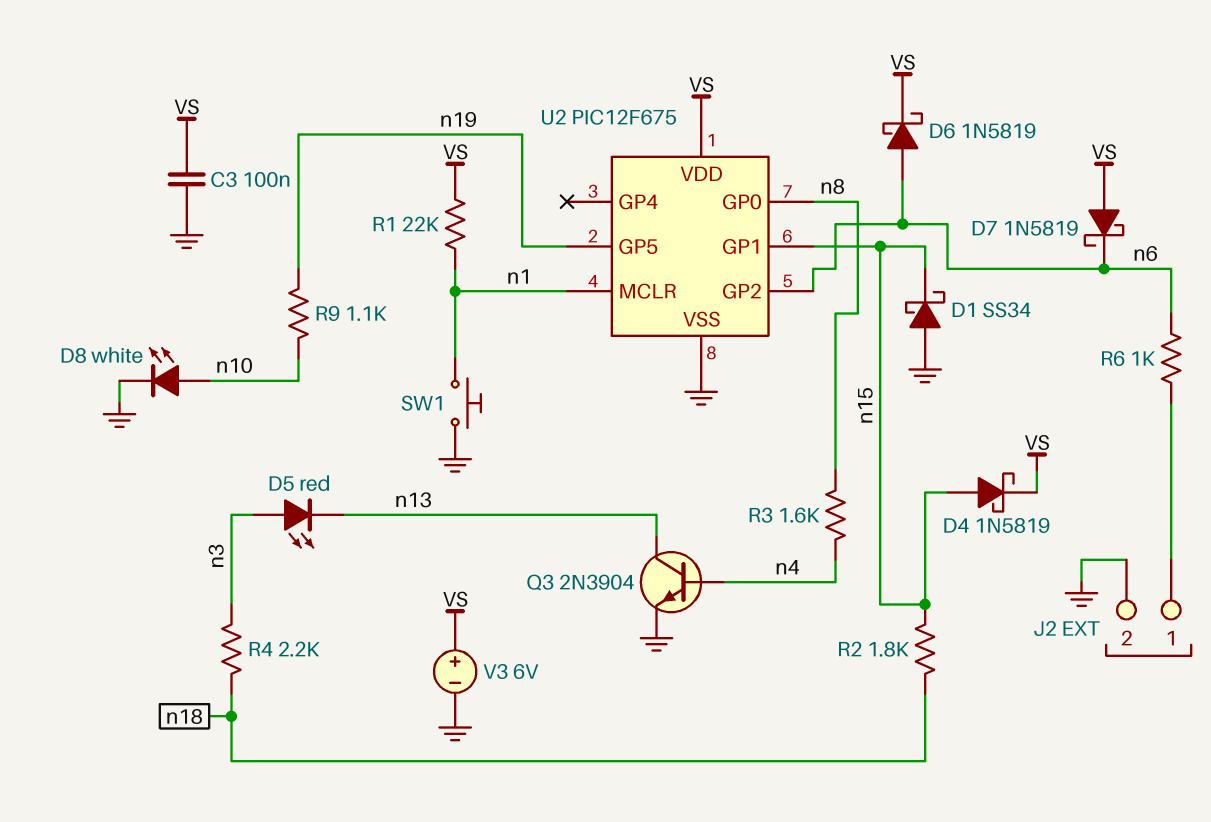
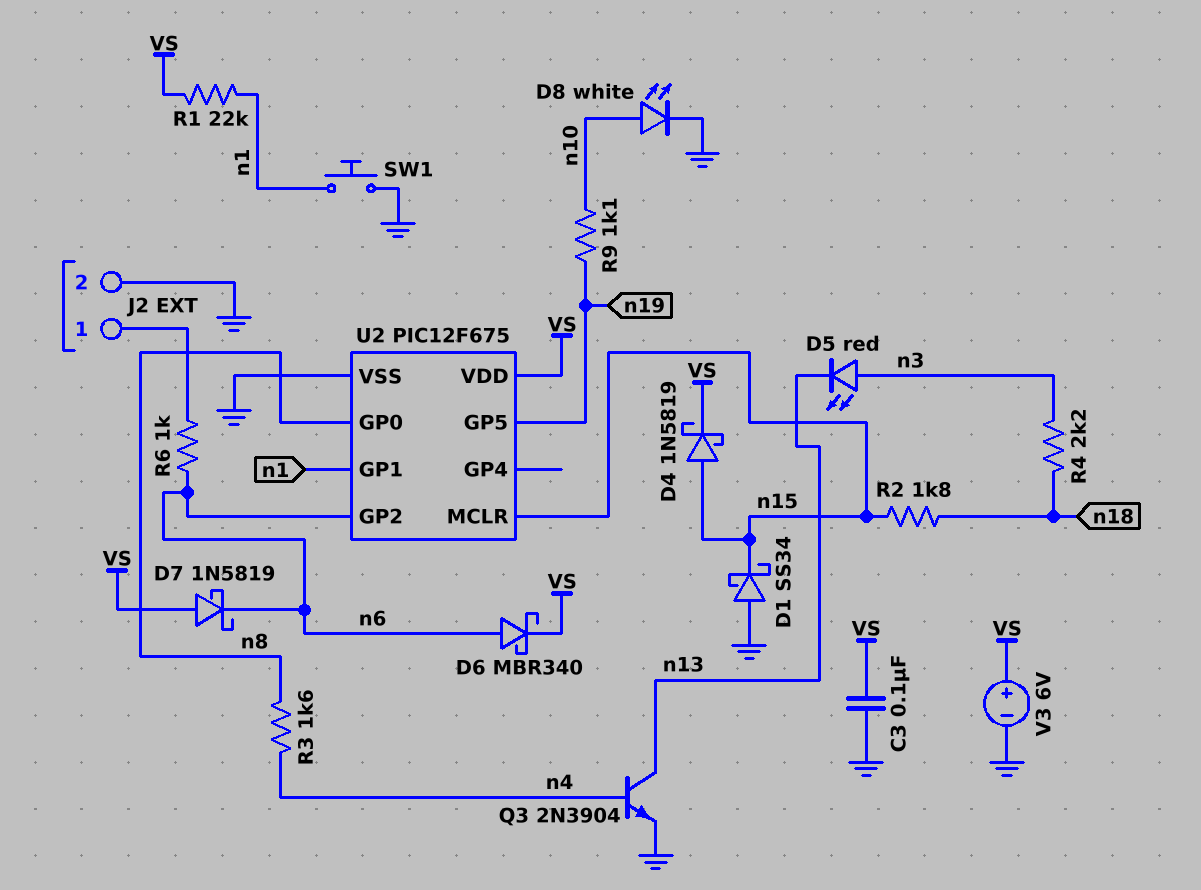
D6: schottky 1N5819 (A n6, K VS) -> schottky MBR340 (A n6, K VS)
U2 pin GP1: n15 -> n1
U2 pin MCLR: n1 -> n15

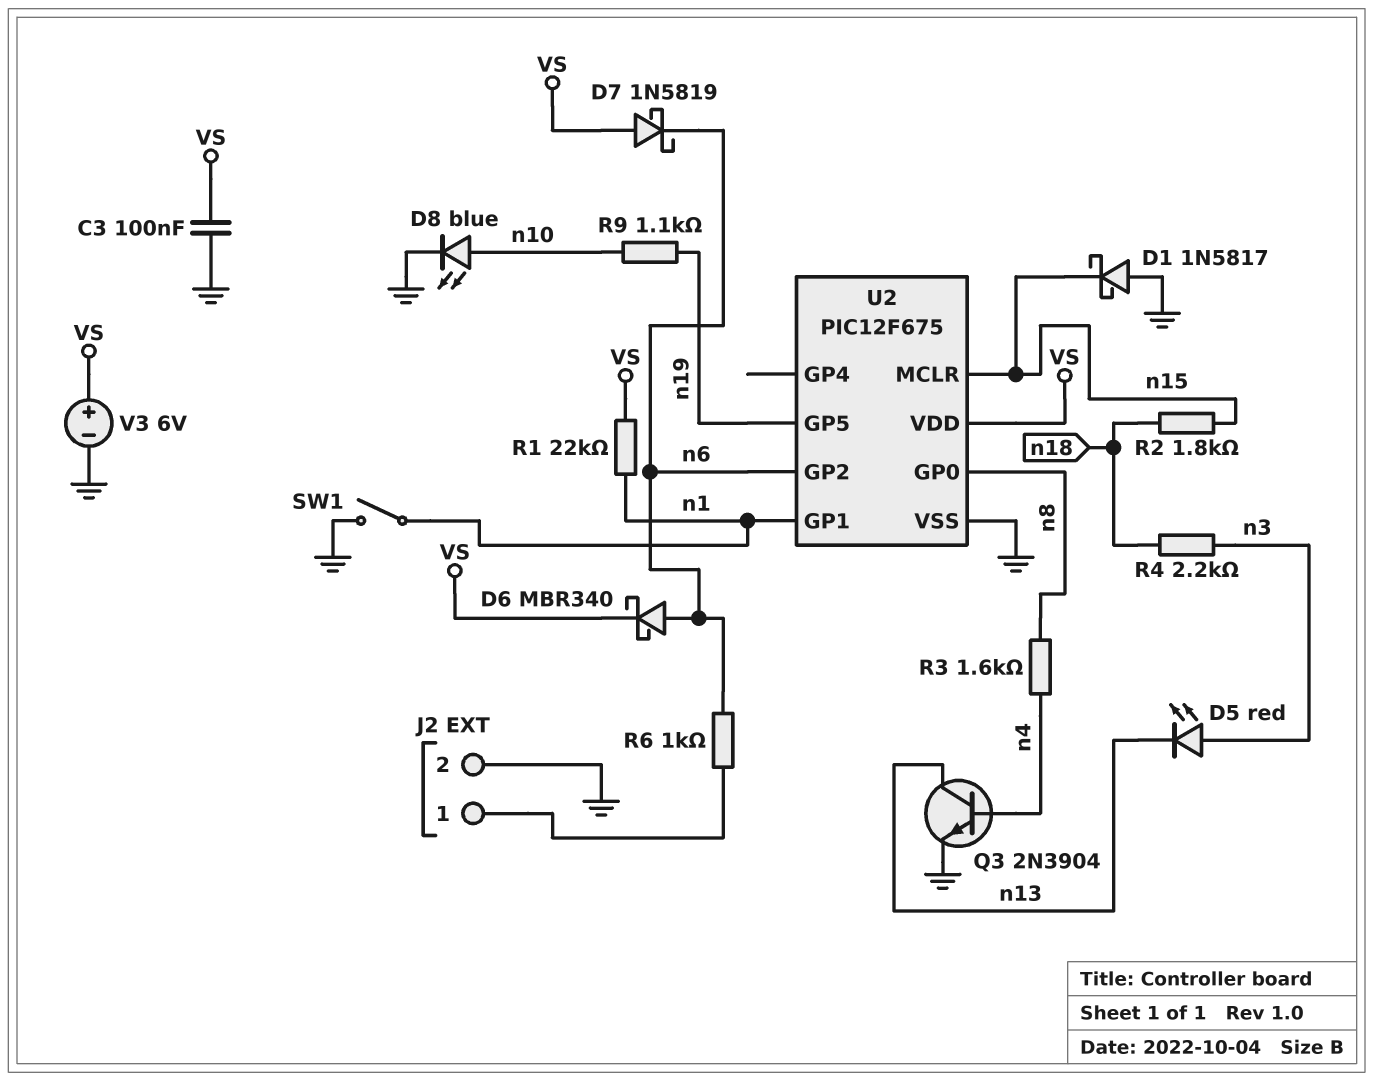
D1: schottky SS34 (A GND, K n15) -> schottky 1N5817 (A GND, K n15)
D4: schottky 1N5819 (A n15, K VS) -> none
D8: LED white (A n10, K GND) -> LED blue (A n10, K GND)
SW1: button (GND, n1) -> switch (GND, n1)

